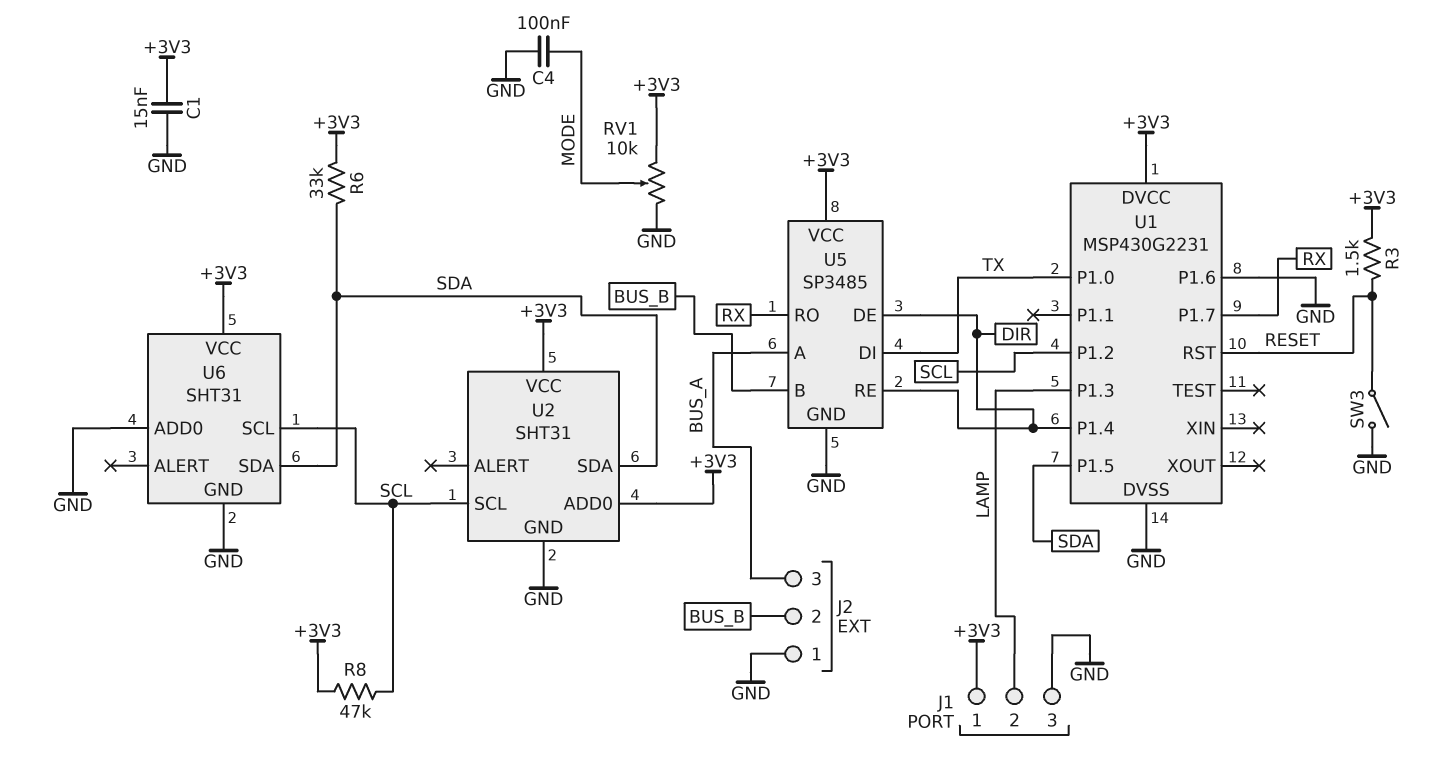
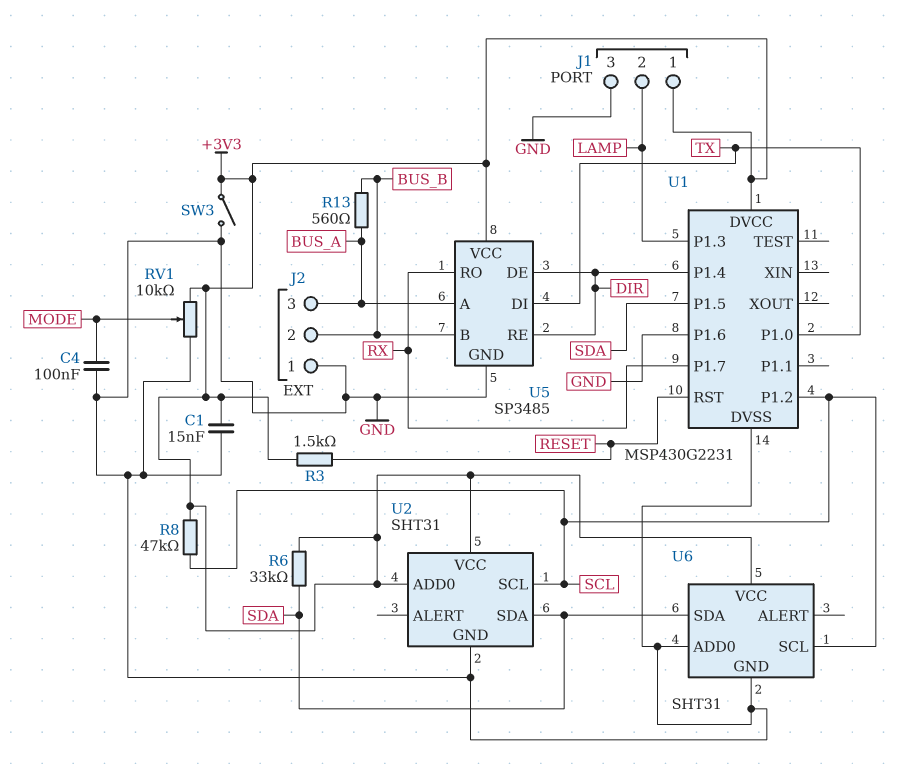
R13: none -> 560 (BUS_A, BUS_B)
SW3: switch (GND, RESET) -> switch (+3V3, GND)

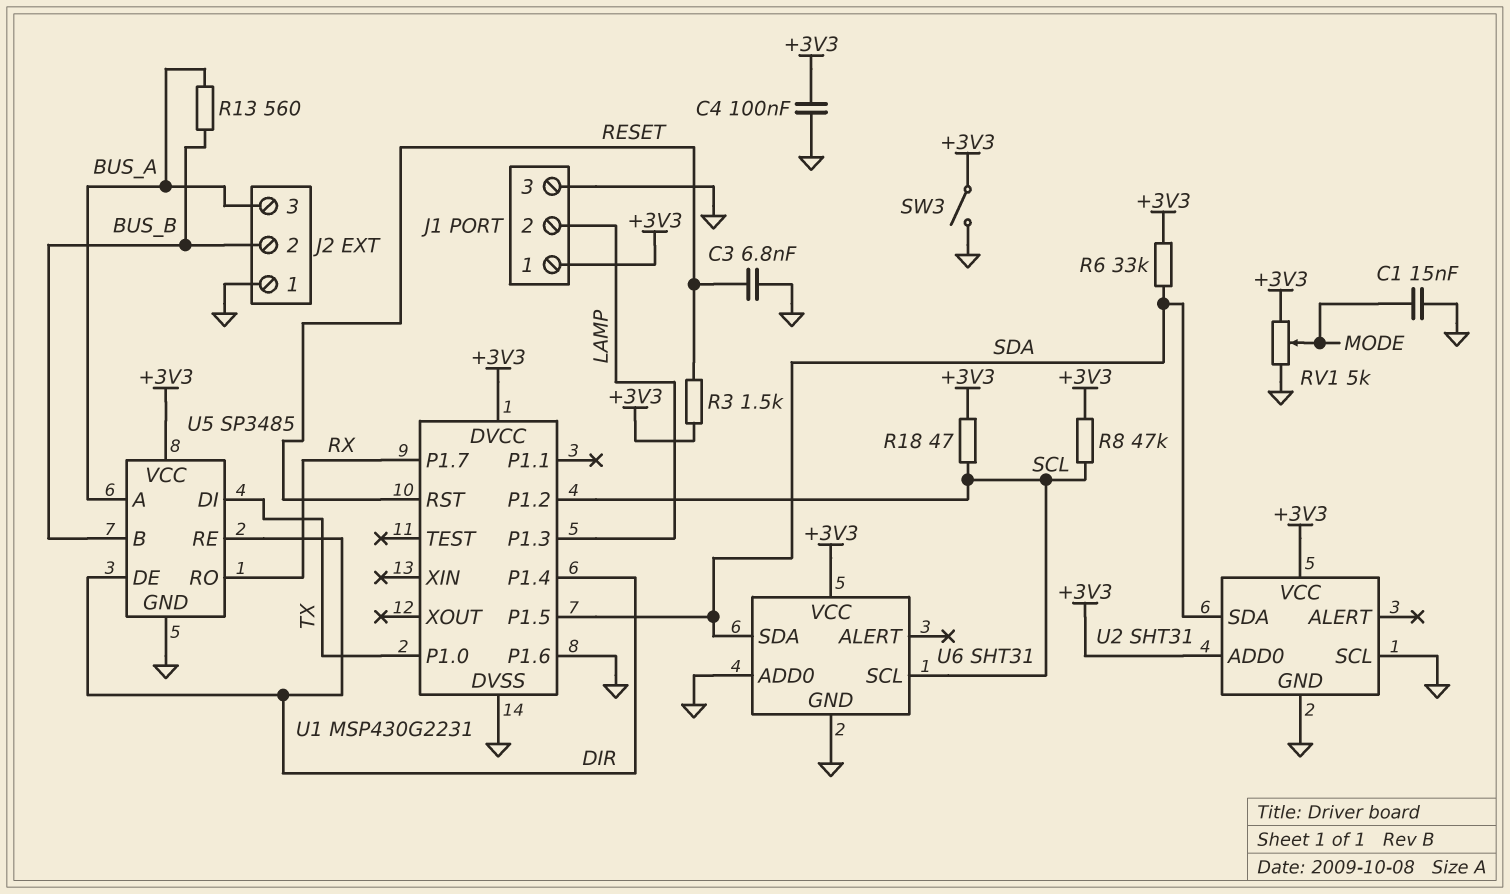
C1: 15nF (+3V3, GND) -> 15nF (GND, MODE)
C3: none -> 6.8nF (GND, RESET)
C4: 100nF (GND, MODE) -> 100nF (+3V3, GND)
R18: none -> 47 (+3V3, SCL)
RV1: 10k (+3V3, GND, wiper MODE) -> 5k (+3V3, GND, wiper MODE)
U2 pin SCL: SCL -> GND

